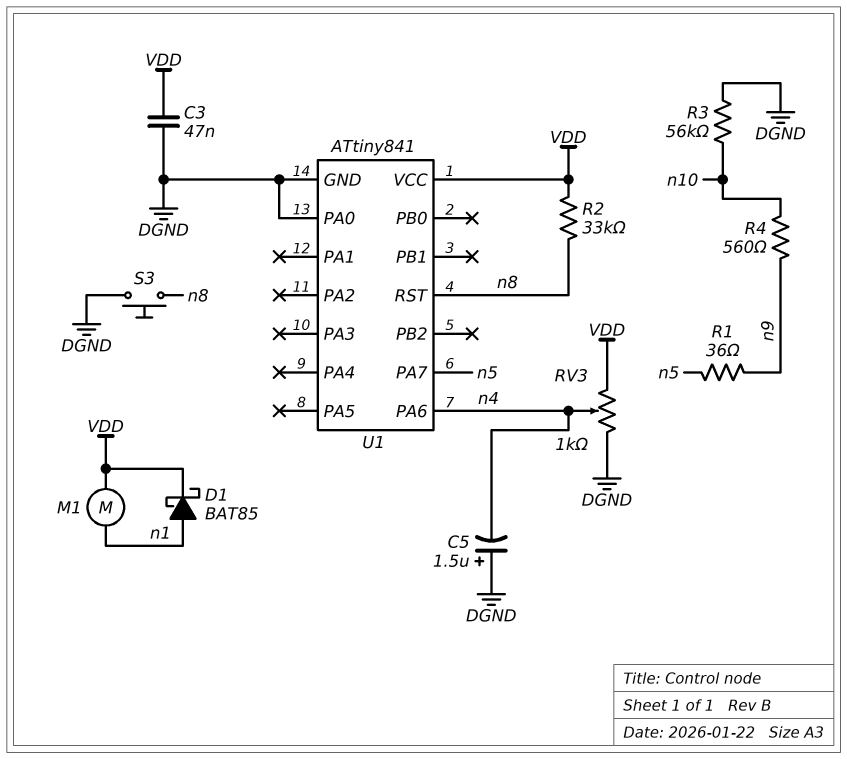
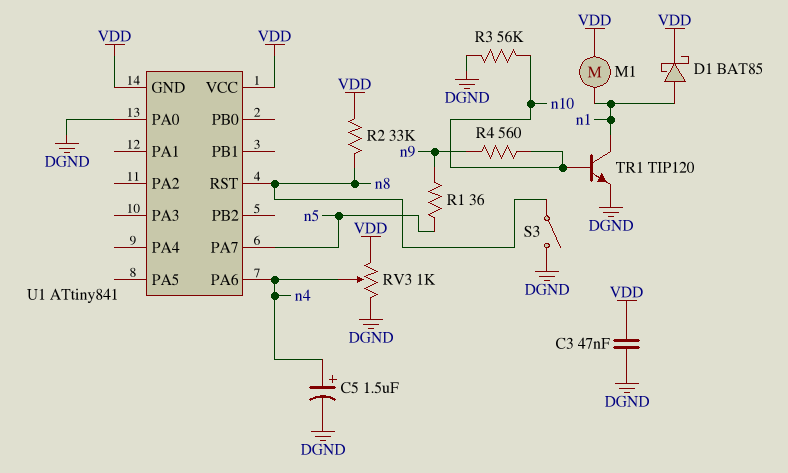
C5: 1.5uF (plus DGND, minus n4) -> 1.5uF (plus n4, minus DGND)
S3: button (DGND, n8) -> switch (DGND, n8)
TR1: none -> NPN TIP120 (B n10, C n1, E DGND)
U1 pin GND: DGND -> VDD

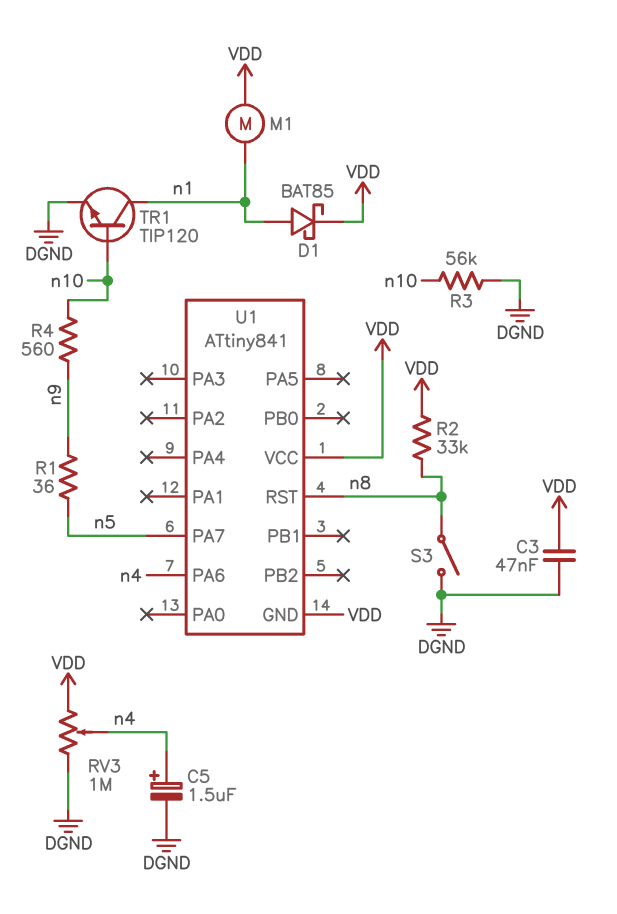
RV3: 1k (DGND, VDD, wiper n4) -> 1M (DGND, VDD, wiper n4)
U1 pin PA0: DGND -> none

